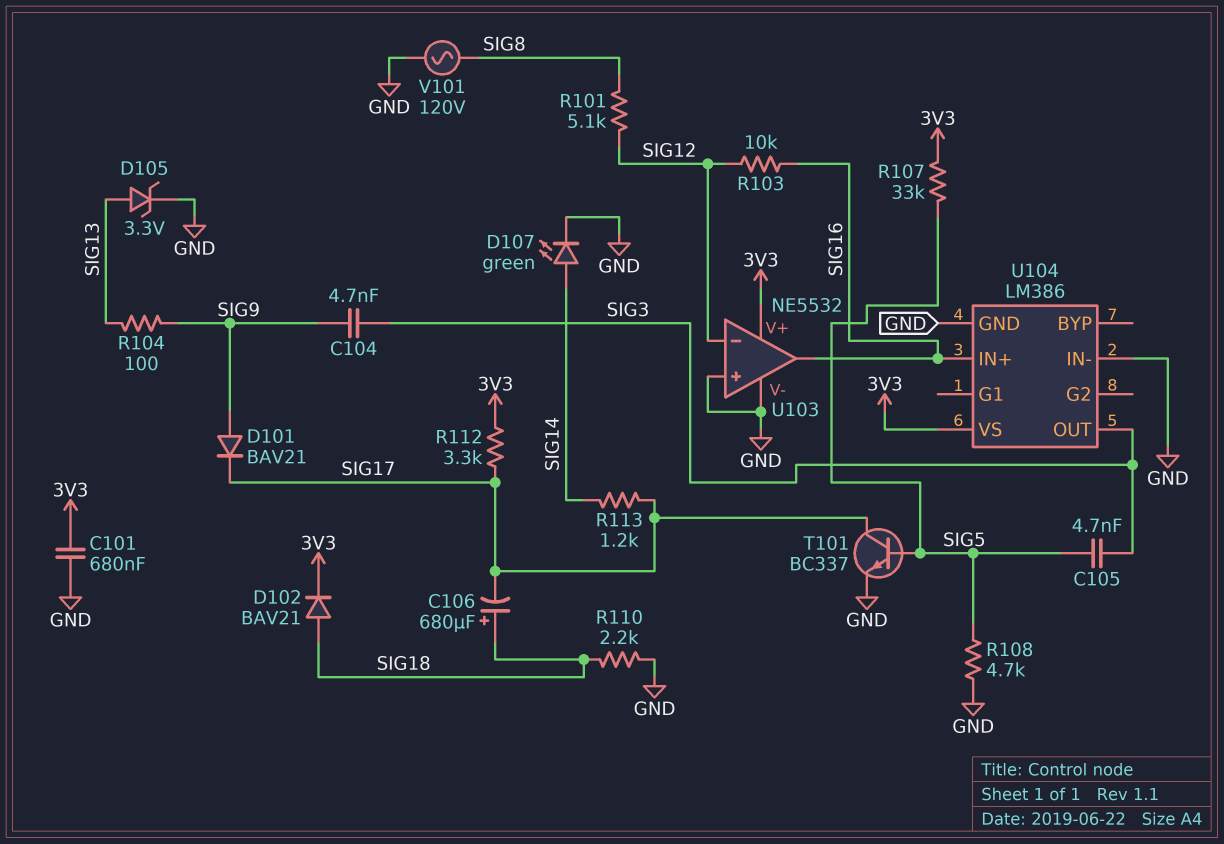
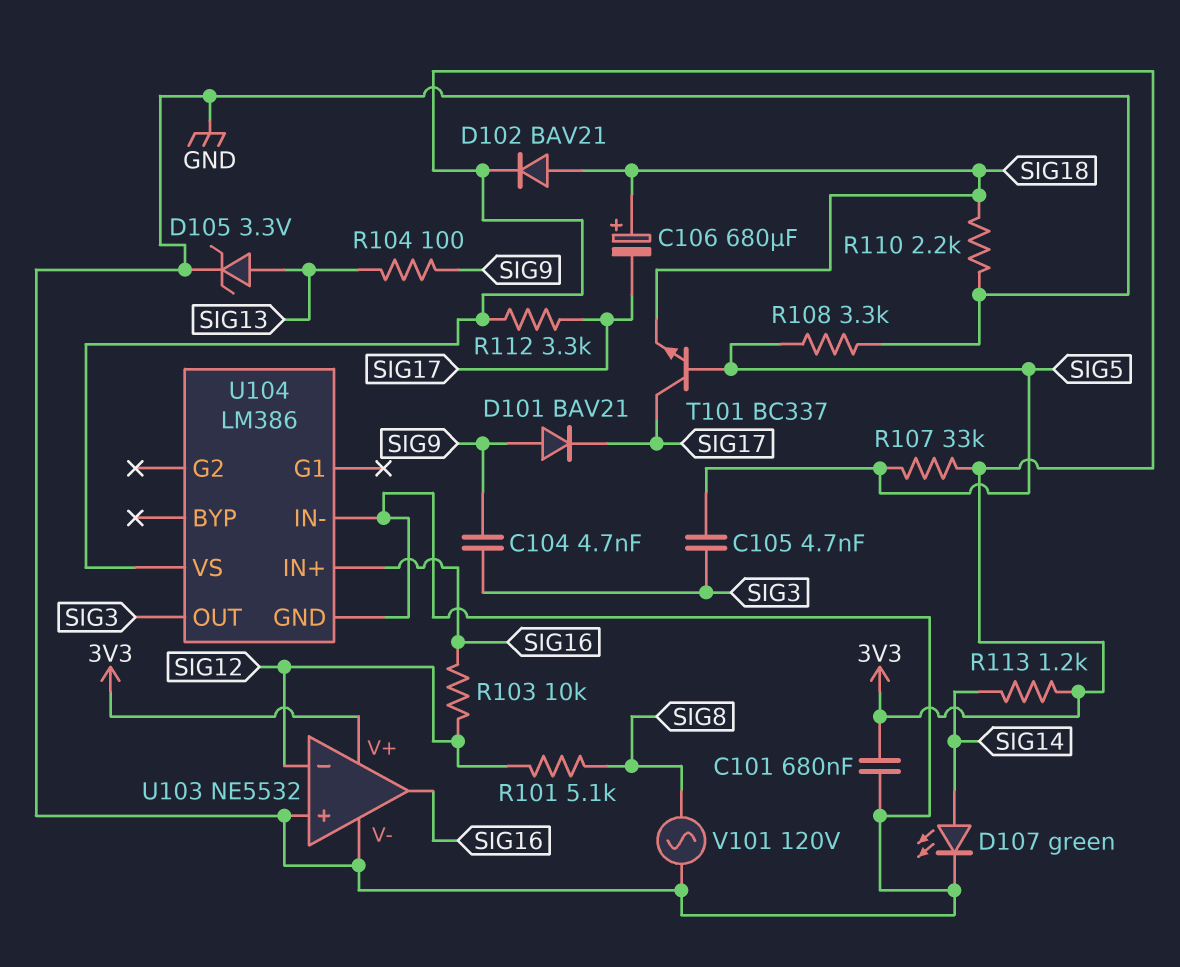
R108: 4.7k (GND, SIG5) -> 3.3k (GND, SIG5)
R113: 1.2k (SIG14, SIG17) -> 1.2k (3V3, SIG14)
T101: NPN BC337 (B SIG5, C SIG17, E GND) -> NPN BC337 (B SIG5, C SIG17, E SIG18)

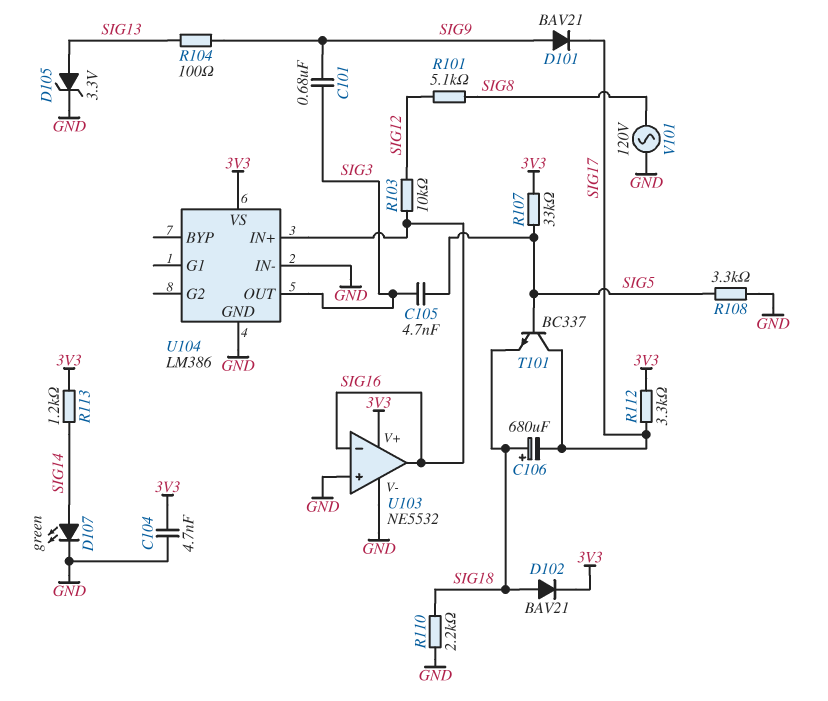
C101: 680nF (3V3, GND) -> 680nF (SIG3, SIG9)
C104: 4.7nF (SIG3, SIG9) -> 4.7nF (3V3, GND)
U103 pin in-: SIG12 -> SIG16

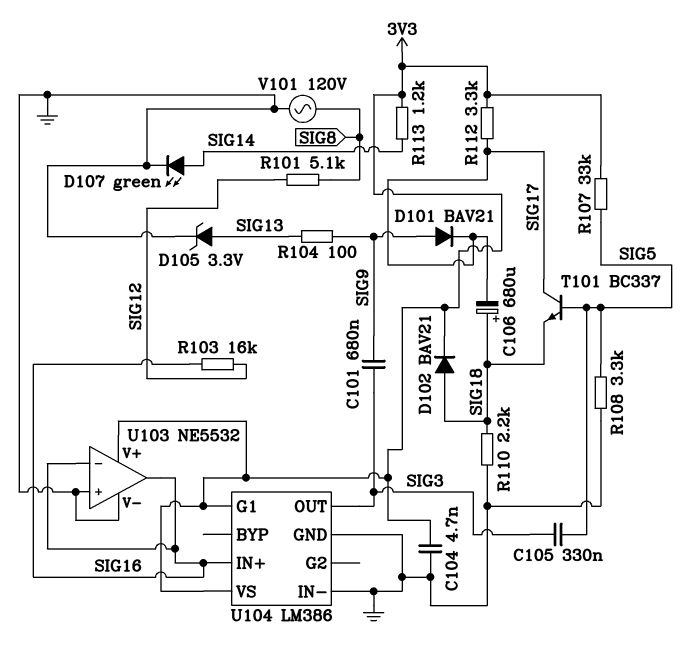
C105: 4.7nF (SIG3, SIG5) -> 330nF (SIG3, SIG5)
R103: 10k (SIG12, SIG16) -> 16k (SIG12, SIG16)
U104 pin G1: none -> 3V3

